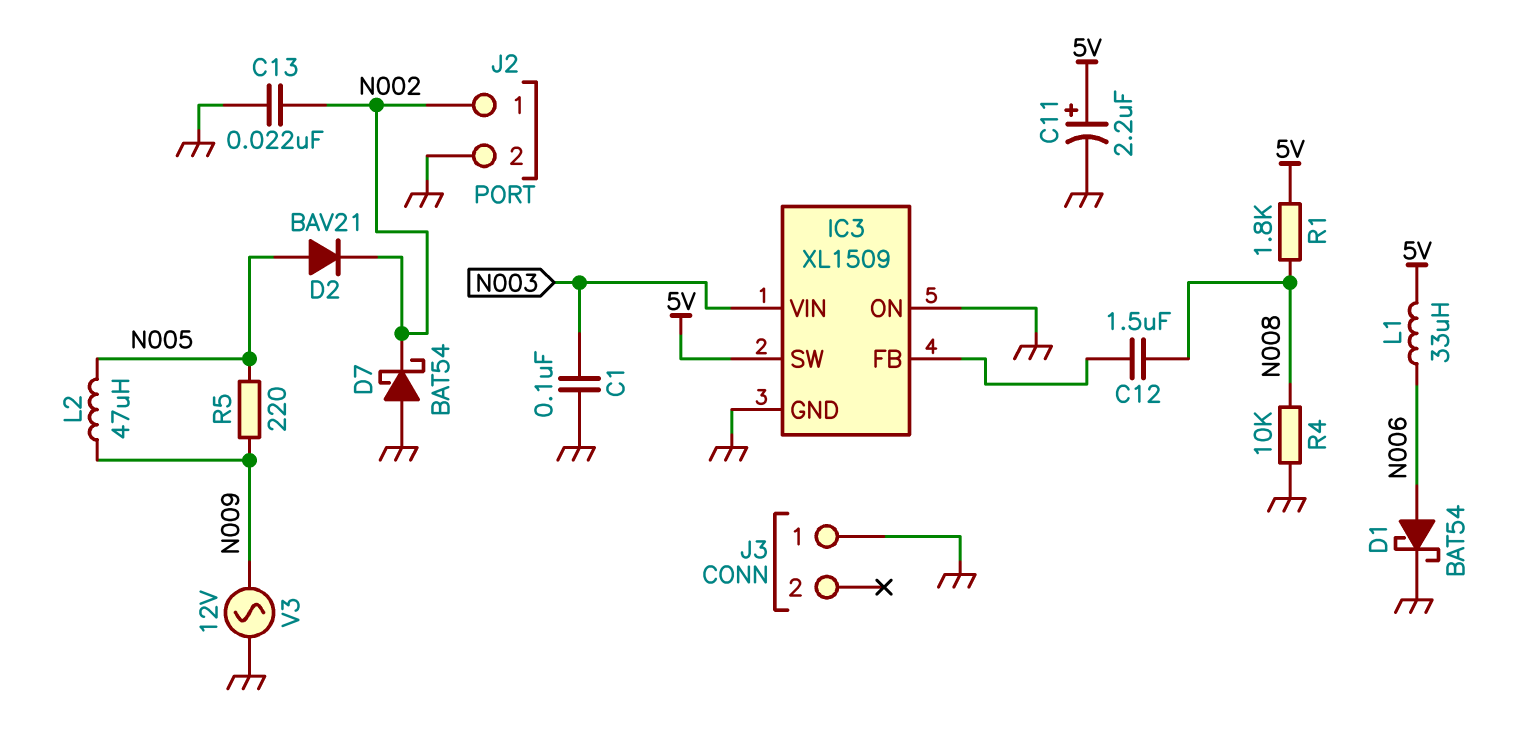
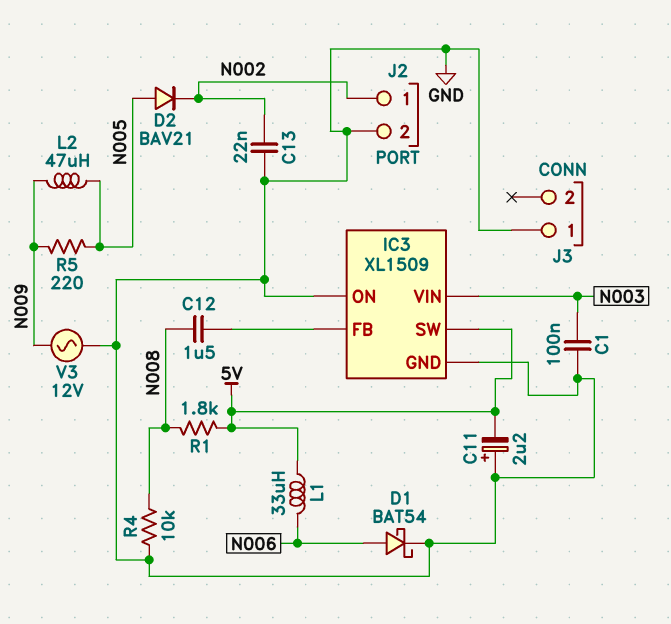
C11: 2.2uF (plus 5V, minus GND) -> 2.2uF (plus GND, minus 5V)
D7: schottky BAT54 (A GND, K N002) -> none

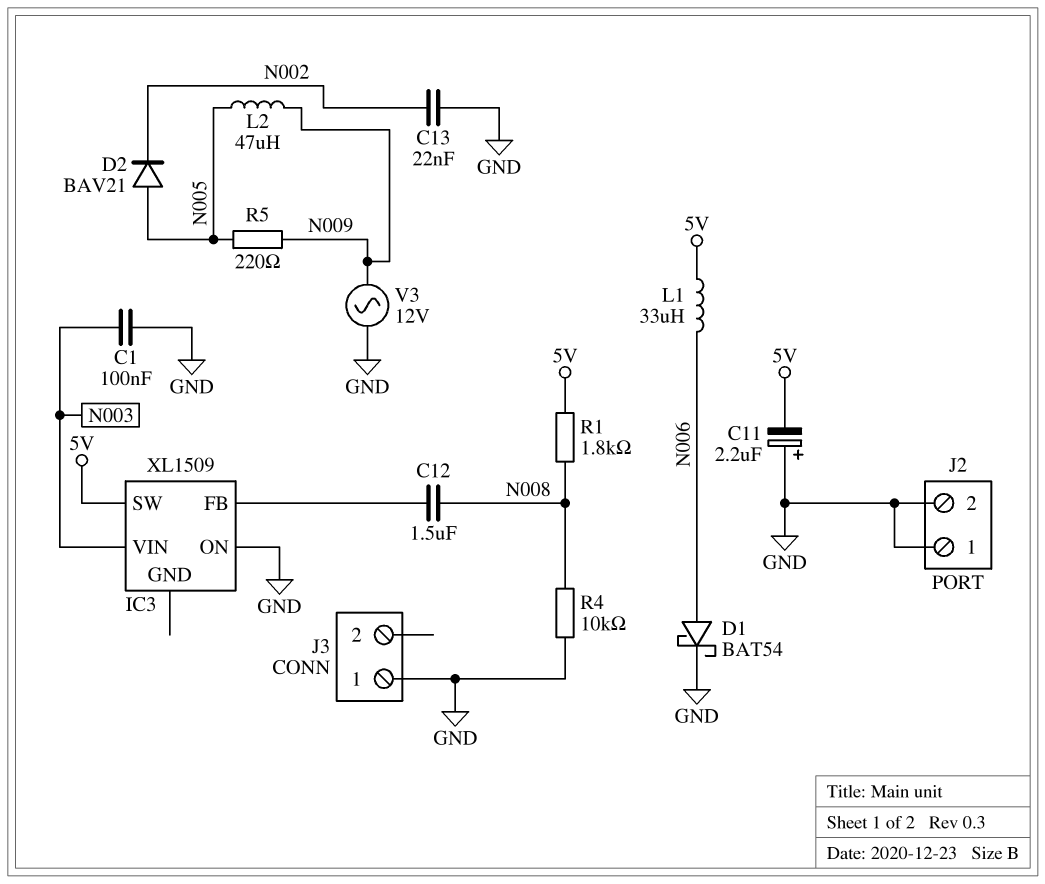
IC3 pin GND: GND -> none
J2 pin 1: N002 -> GND

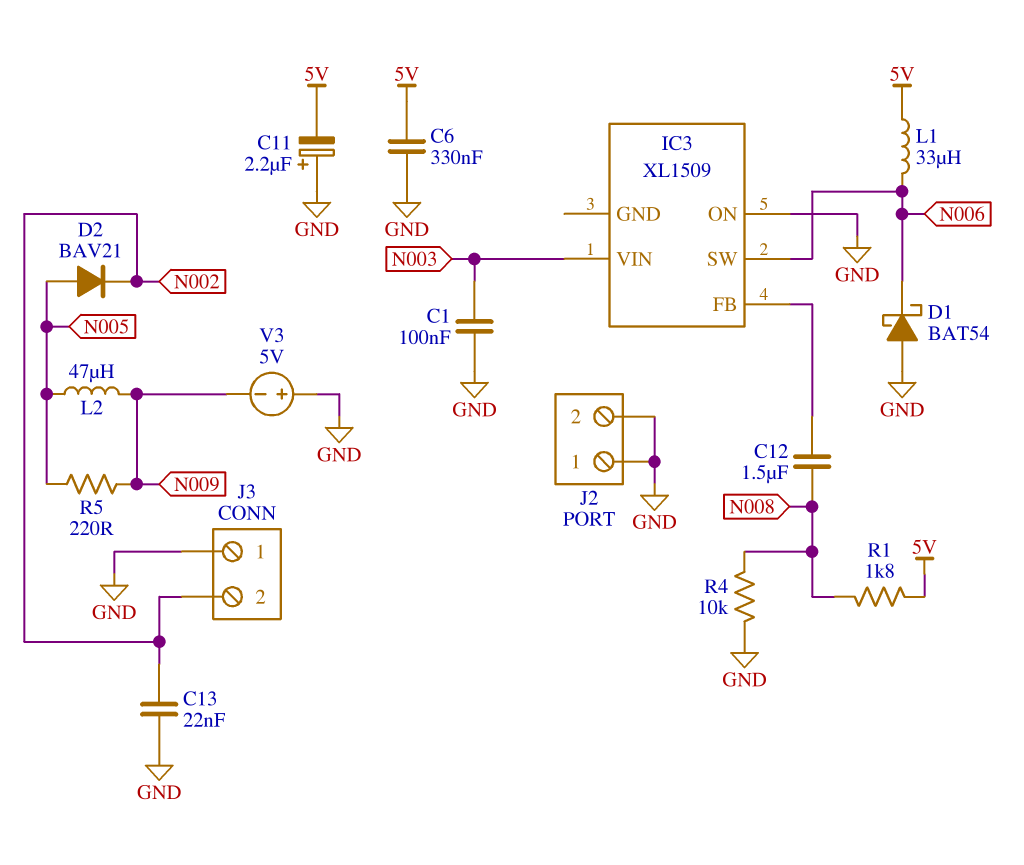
C6: none -> 330nF (5V, GND)
D1: schottky BAT54 (A N006, K GND) -> schottky BAT54 (A GND, K N006)
IC3 pin SW: 5V -> N006
J3 pin 2: none -> N002
V3: AC 12V (GND, N009) -> 5V (plus GND, minus N009)

